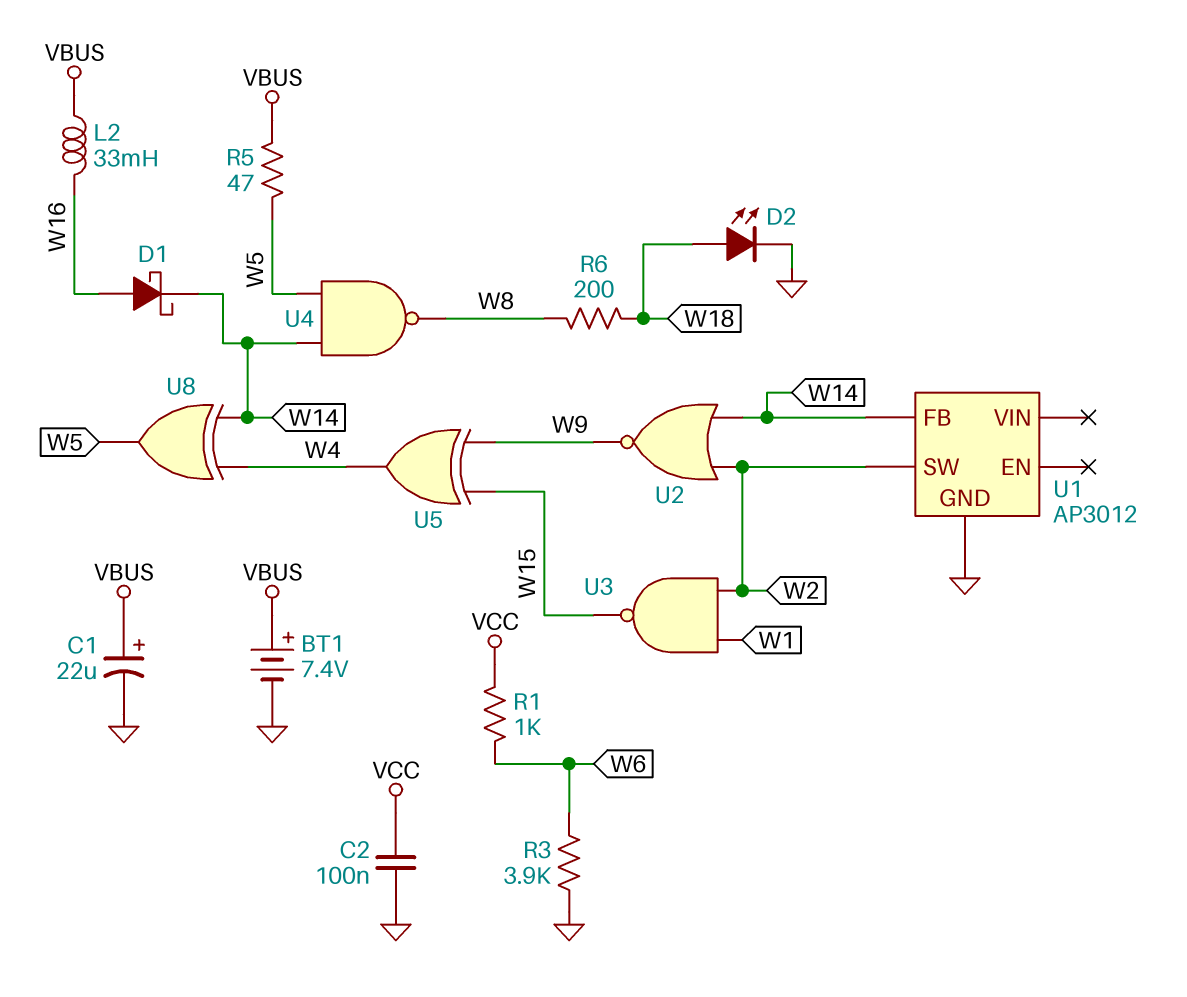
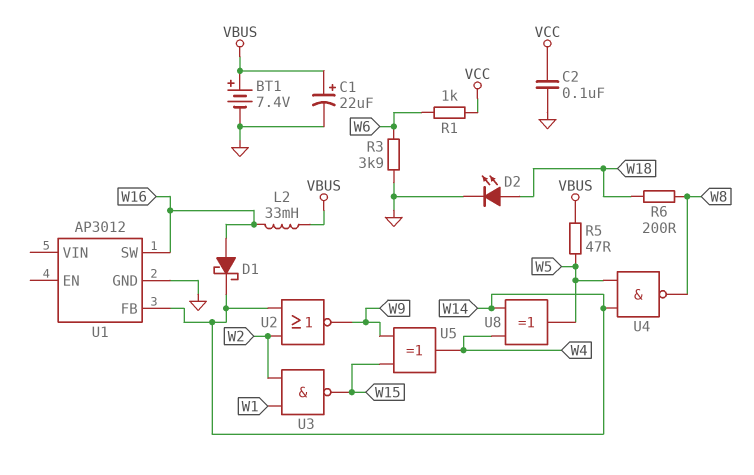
U1 pin SW: W2 -> W16

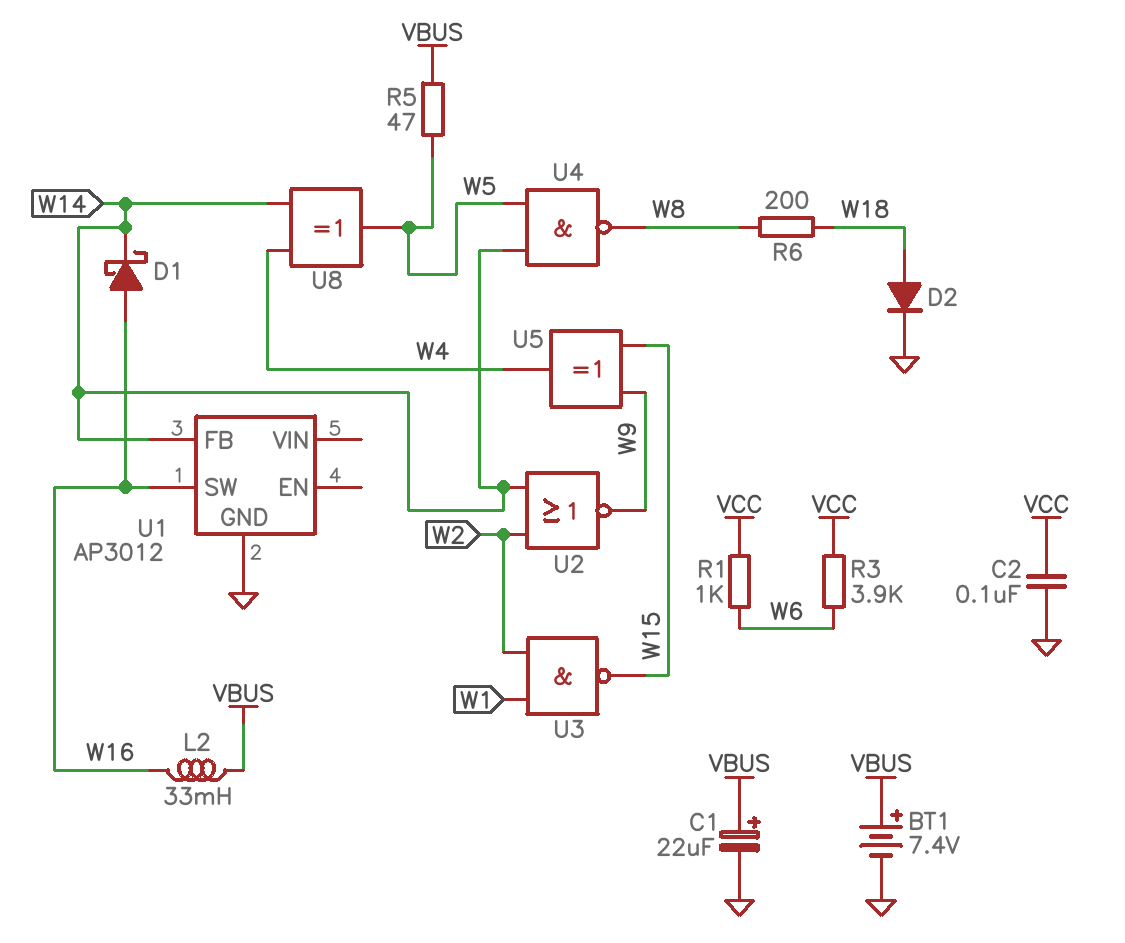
D2: LED (A W18, K GND) -> diode (A W18, K GND)
R3: 3.9k (GND, W6) -> 3.9k (VCC, W6)

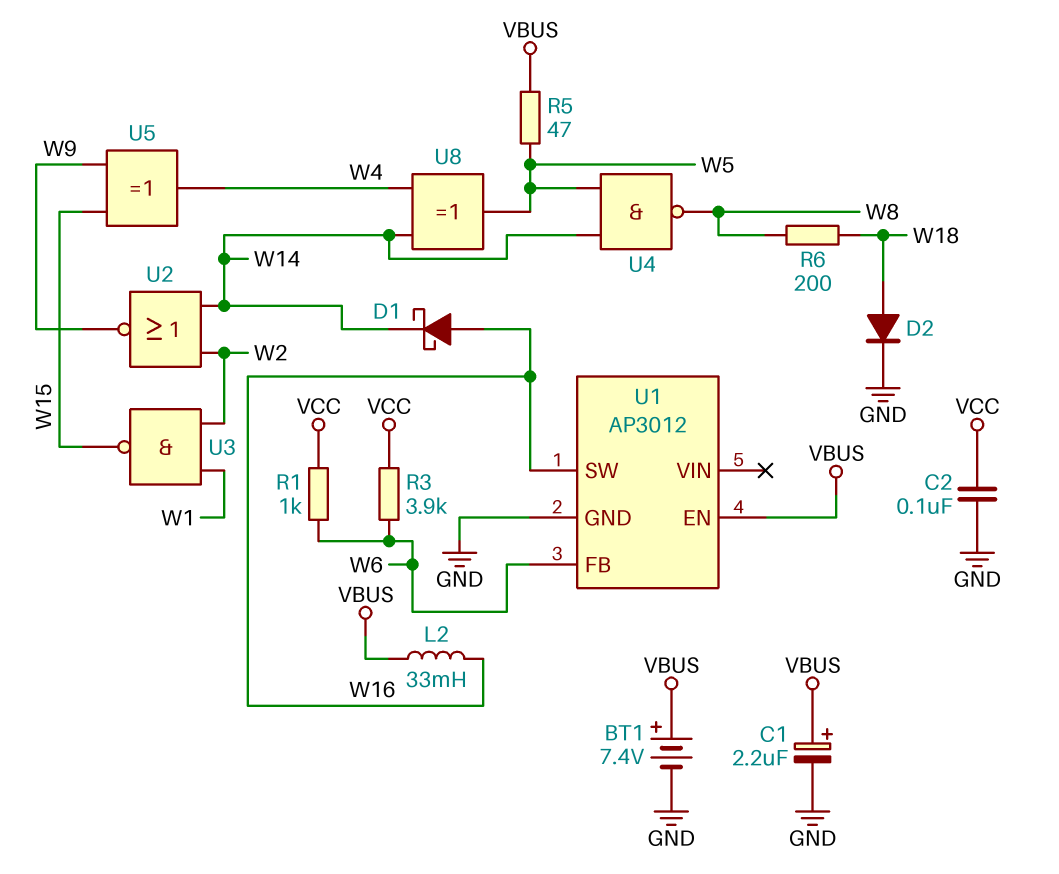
C1: 22uF (plus VBUS, minus GND) -> 2.2uF (plus VBUS, minus GND)
U1 pin EN: none -> VBUS
U1 pin FB: W14 -> W6

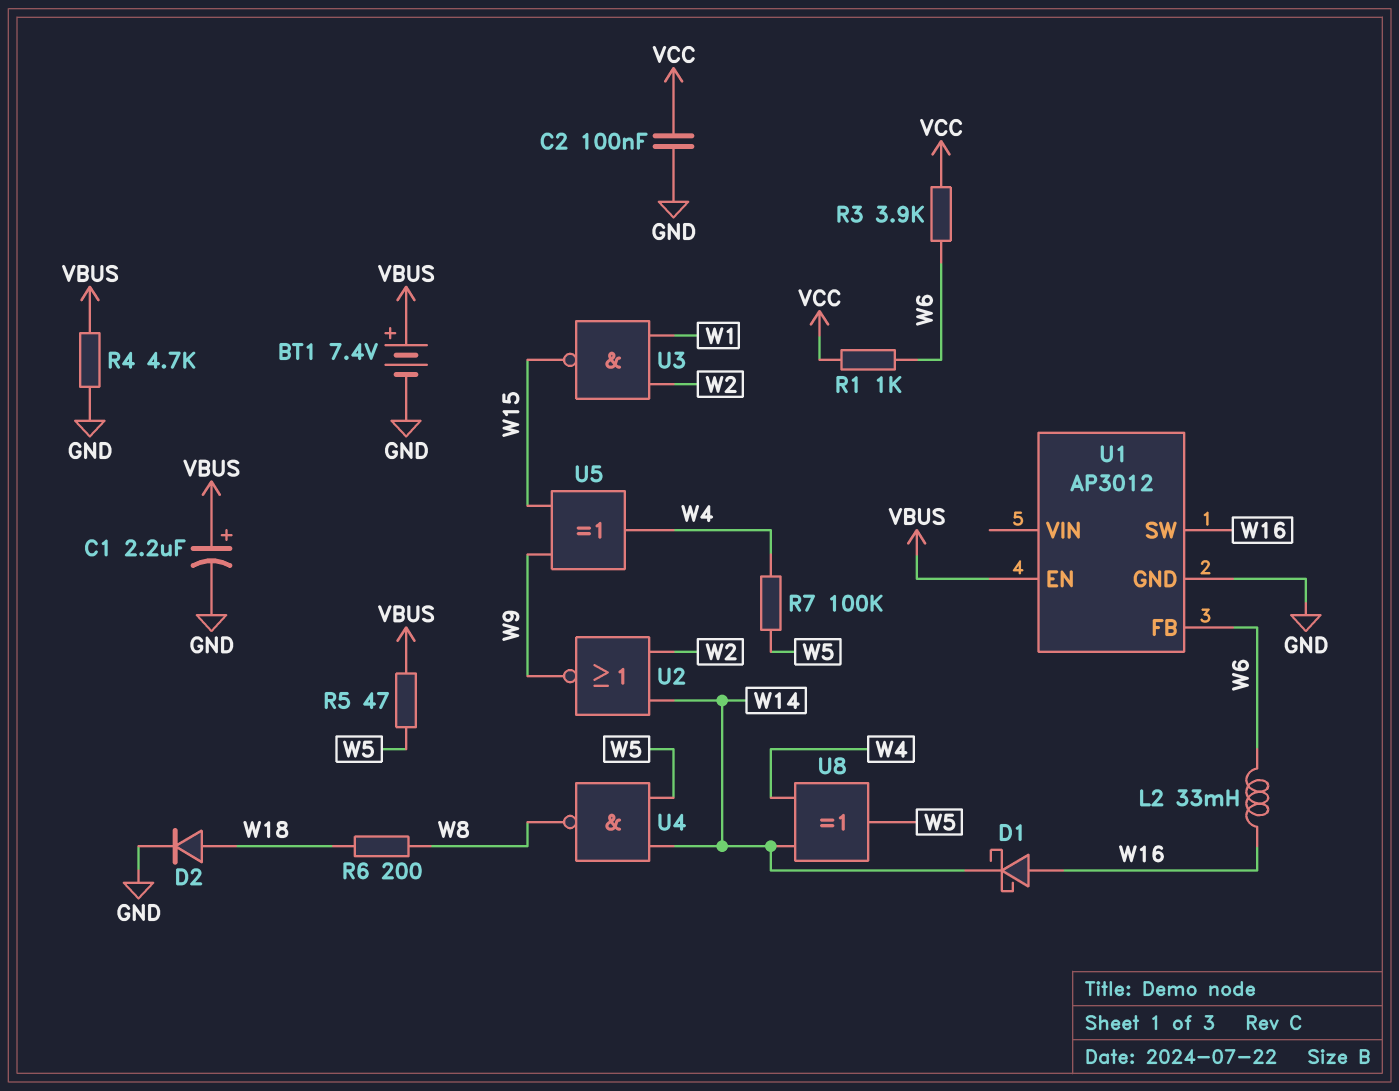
L2: 33mH (VBUS, W16) -> 33mH (W6, W16)
R4: none -> 4.7k (GND, VBUS)
R7: none -> 100k (W4, W5)

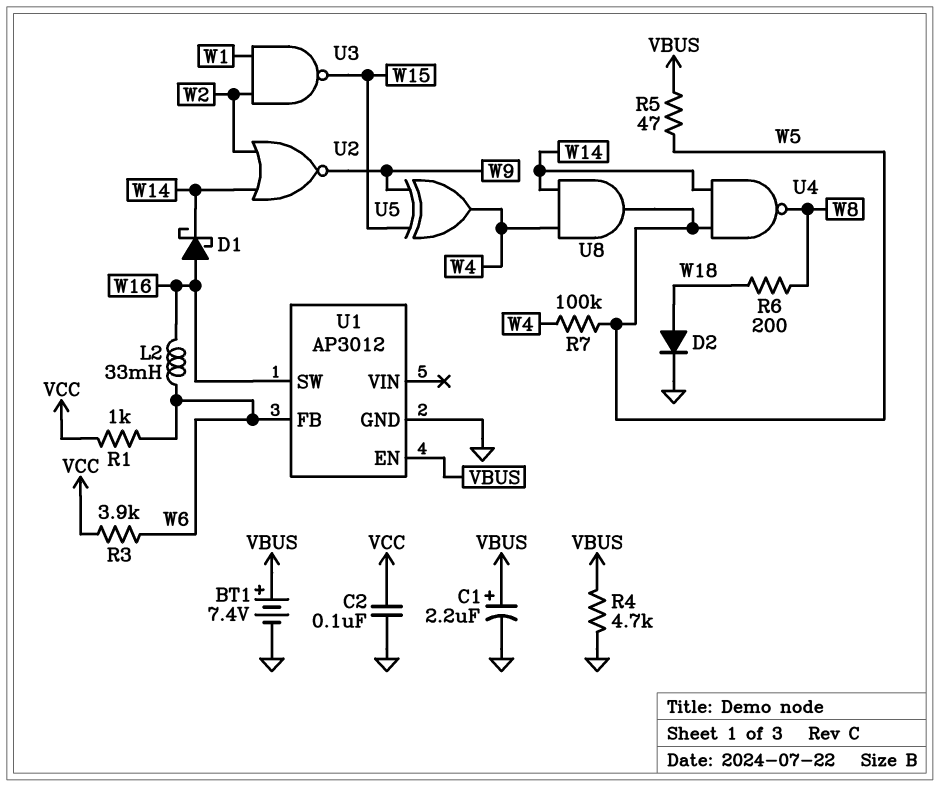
U8: XOR (in W4, in W14, out W5) -> AND (in W4, in W14, out W5)

